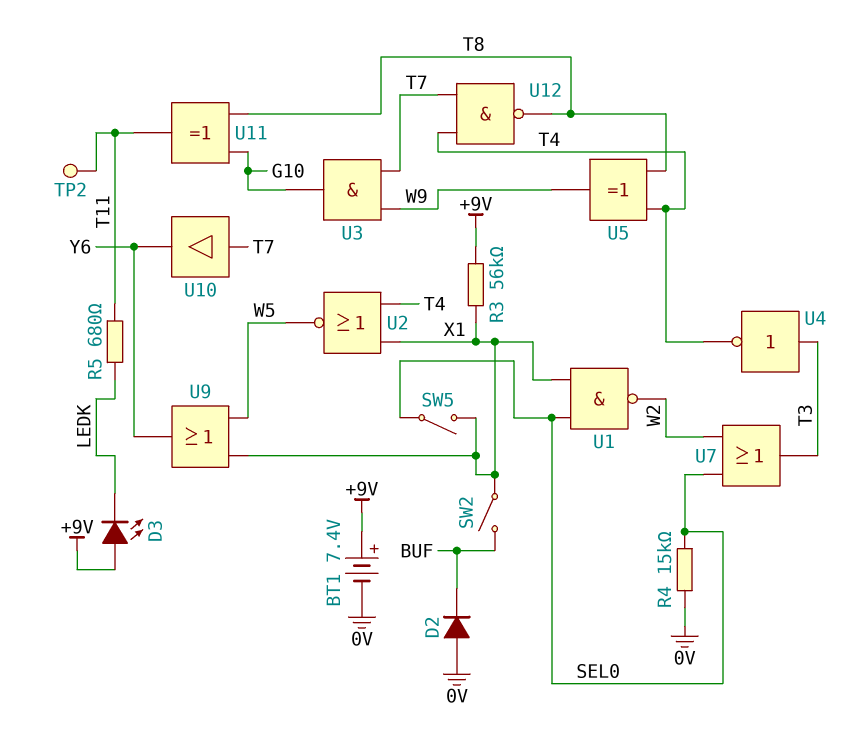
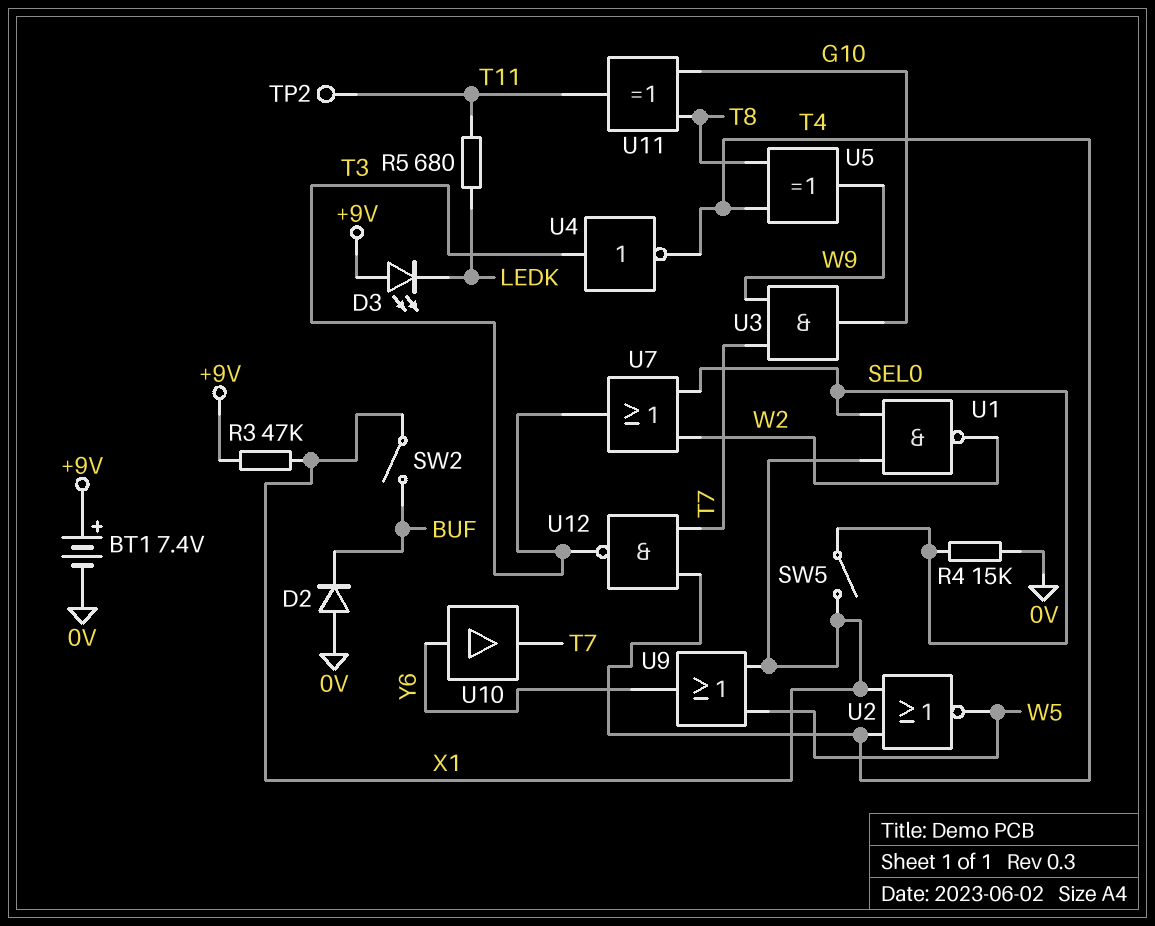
R3: 56k (+9V, X1) -> 47k (+9V, X1)
U10: buffer (in T7, out Y6) -> buffer (in Y6, out T7)
U12: NAND (in T4, in T7, out T8) -> NAND (in T4, in T7, out T3)

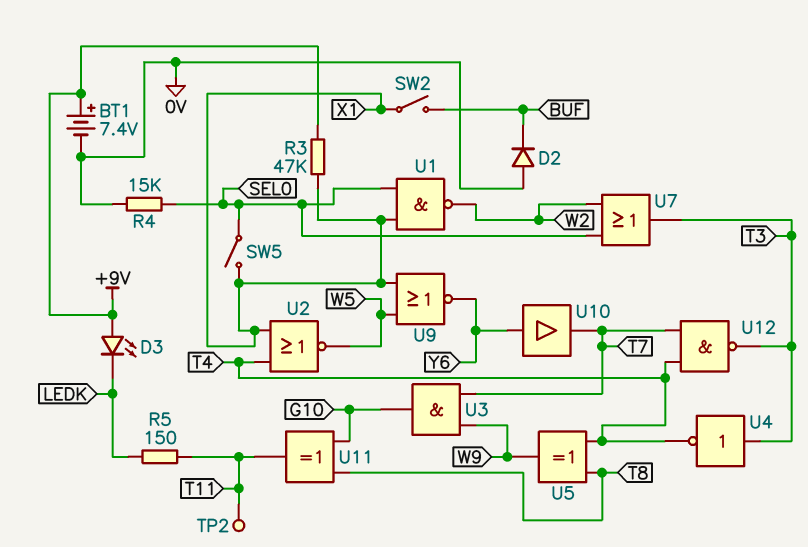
R5: 680 (LEDK, T11) -> 150 (LEDK, T11)
U9: OR (in W5, in X1, out Y6) -> NOR (in W5, in X1, out Y6)

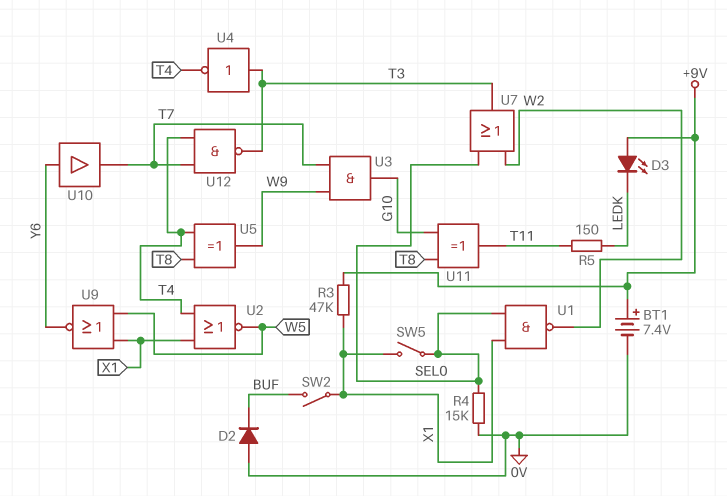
TP2: test point (T11) -> none

